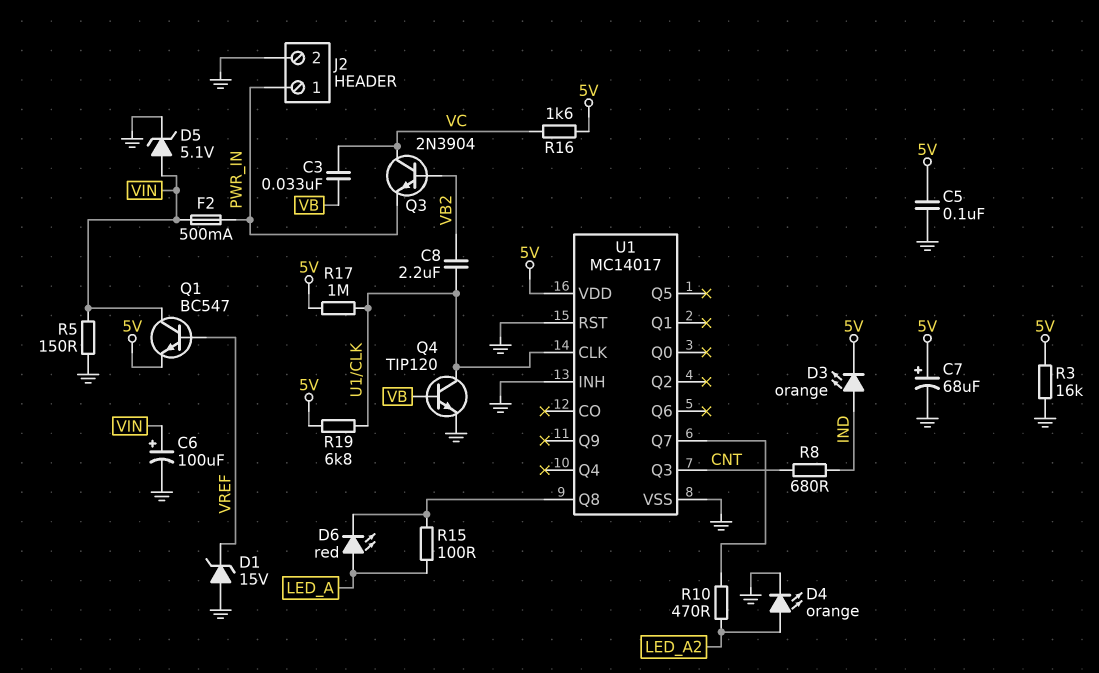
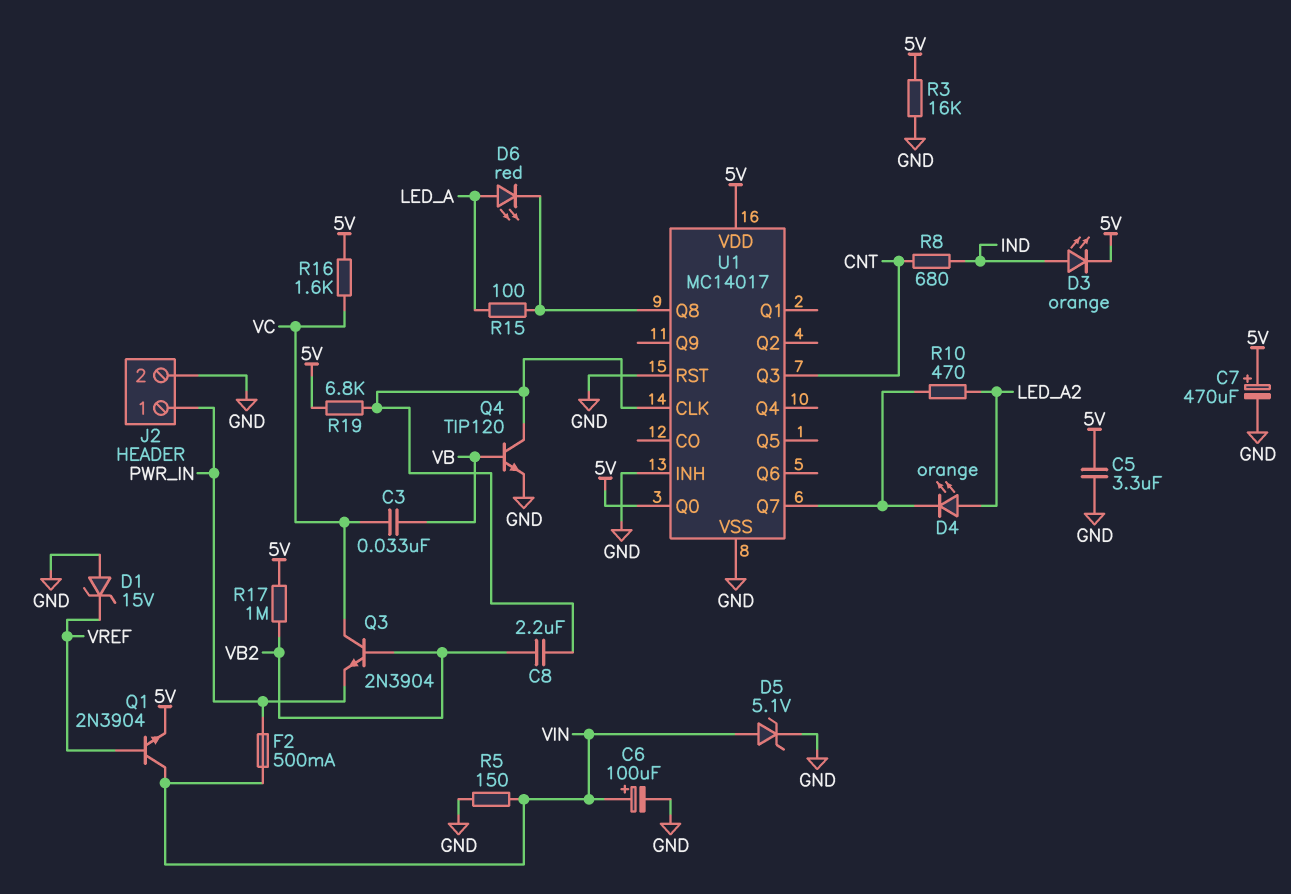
C5: 100nF (5V, GND) -> 3.3uF (5V, GND)
C7: 68uF (plus 5V, minus GND) -> 470uF (plus 5V, minus GND)
D4: LED orange (A LED_A2, K GND) -> LED orange (A LED_A2, K U1/Q7)
Q1: NPN BC547 (B VREF, C VIN, E 5V) -> NPN 2N3904 (B VREF, C VIN, E 5V)
R17: 1M (5V, U1/CLK) -> 1M (5V, VB2)
U1 pin Q0: none -> 5V

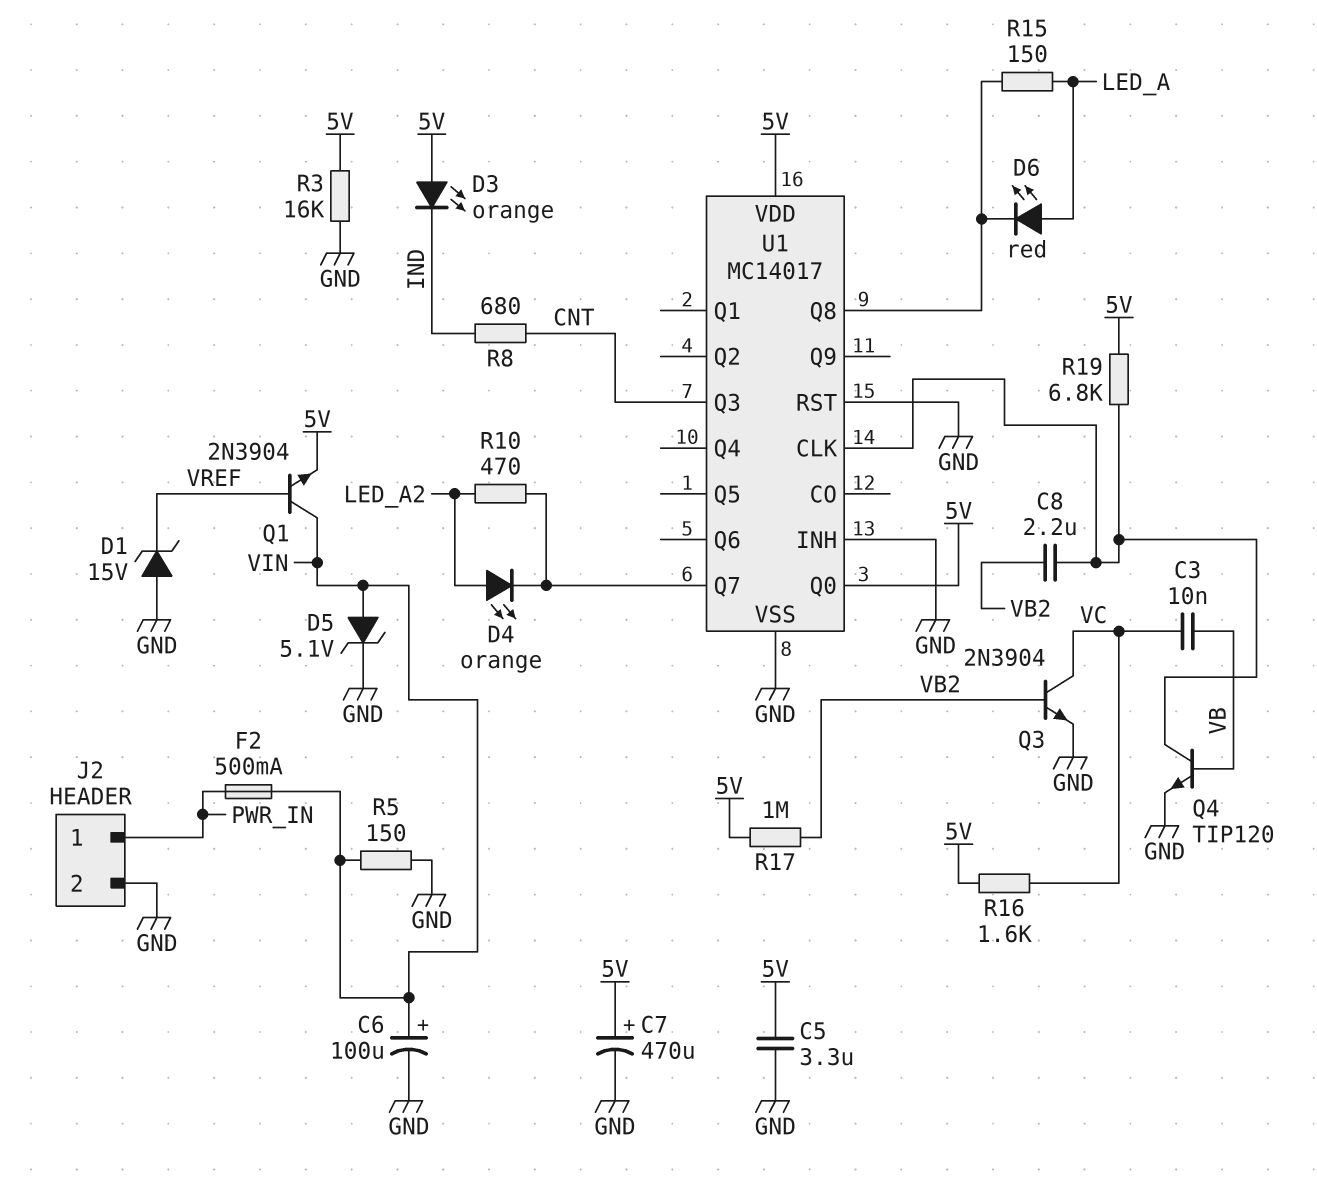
C3: 33nF (VB, VC) -> 10nF (VB, VC)
D3: LED orange (A IND, K 5V) -> LED orange (A 5V, K IND)
Q3: NPN 2N3904 (B VB2, C VC, E PWR_IN) -> NPN 2N3904 (B VB2, C VC, E GND)
R15: 100 (LED_A, U1/Q8) -> 150 (LED_A, U1/Q8)

